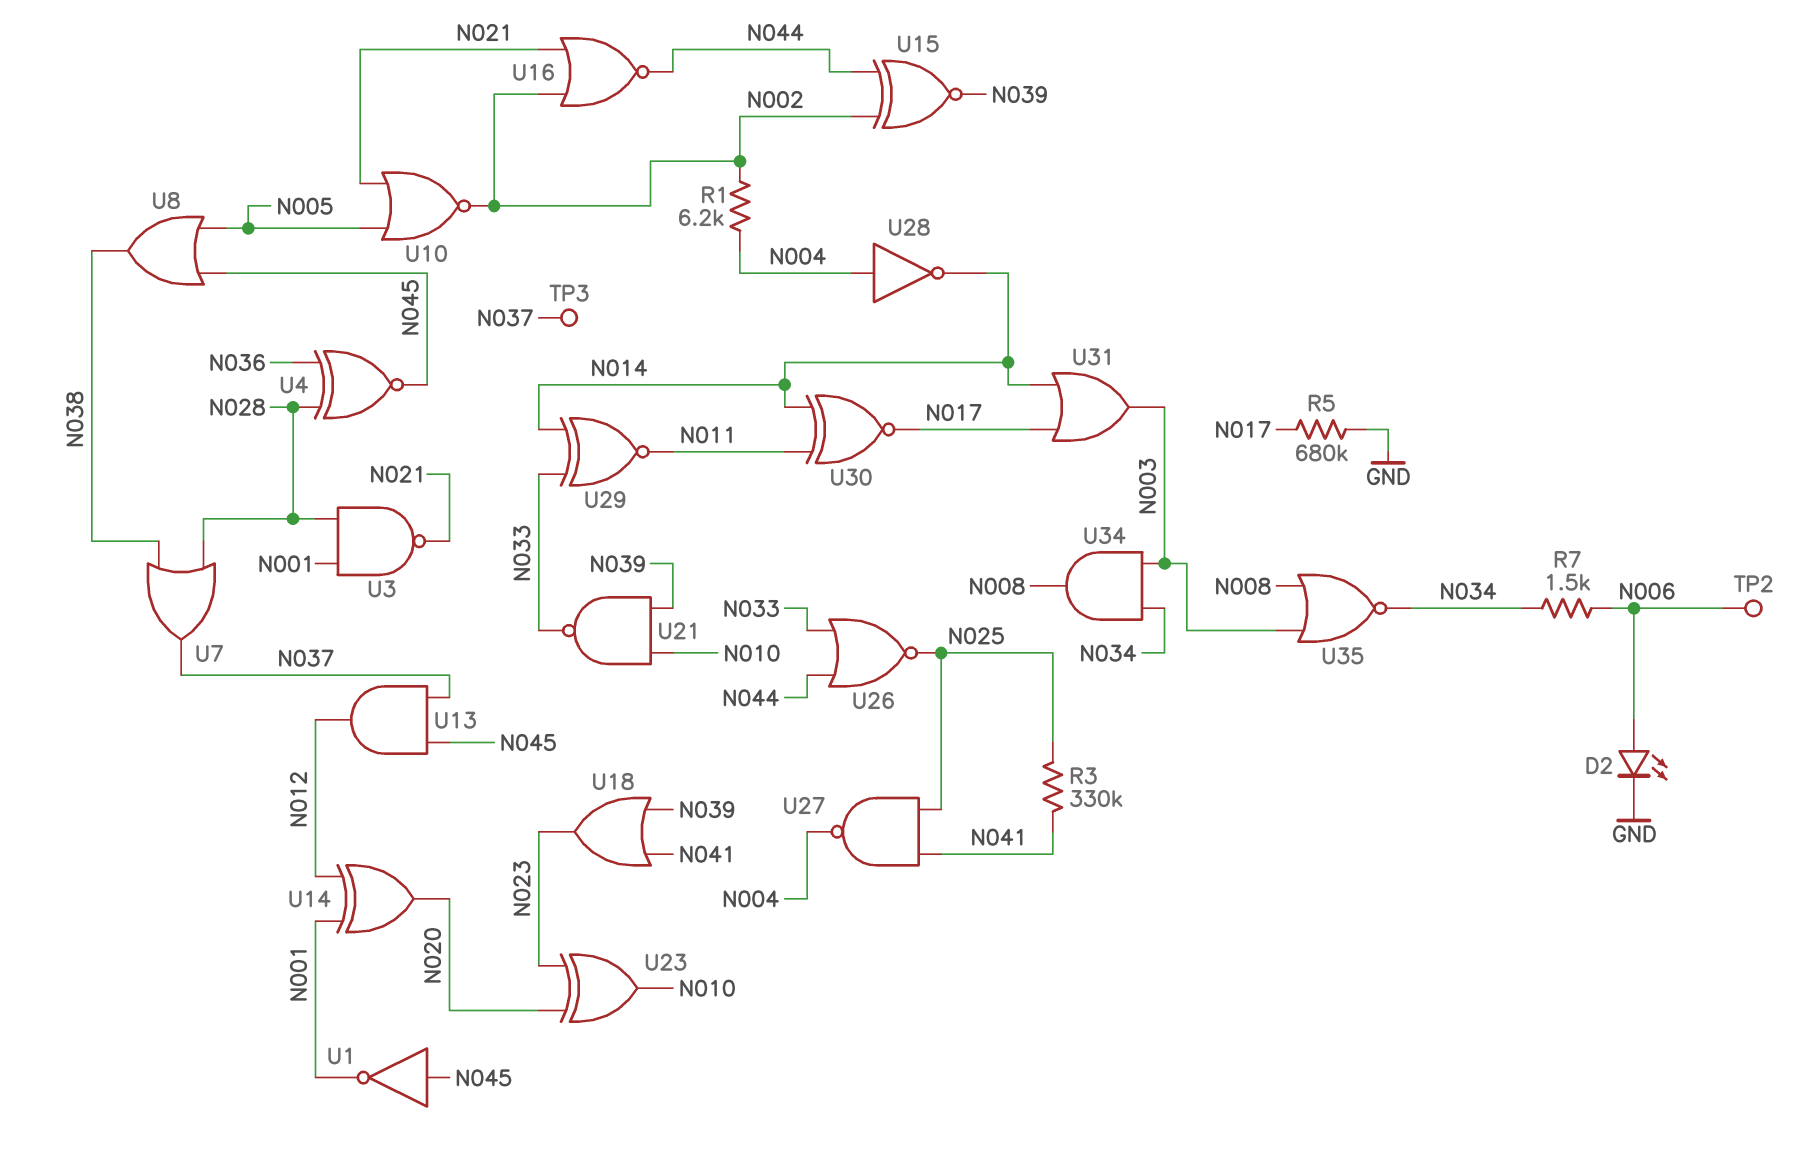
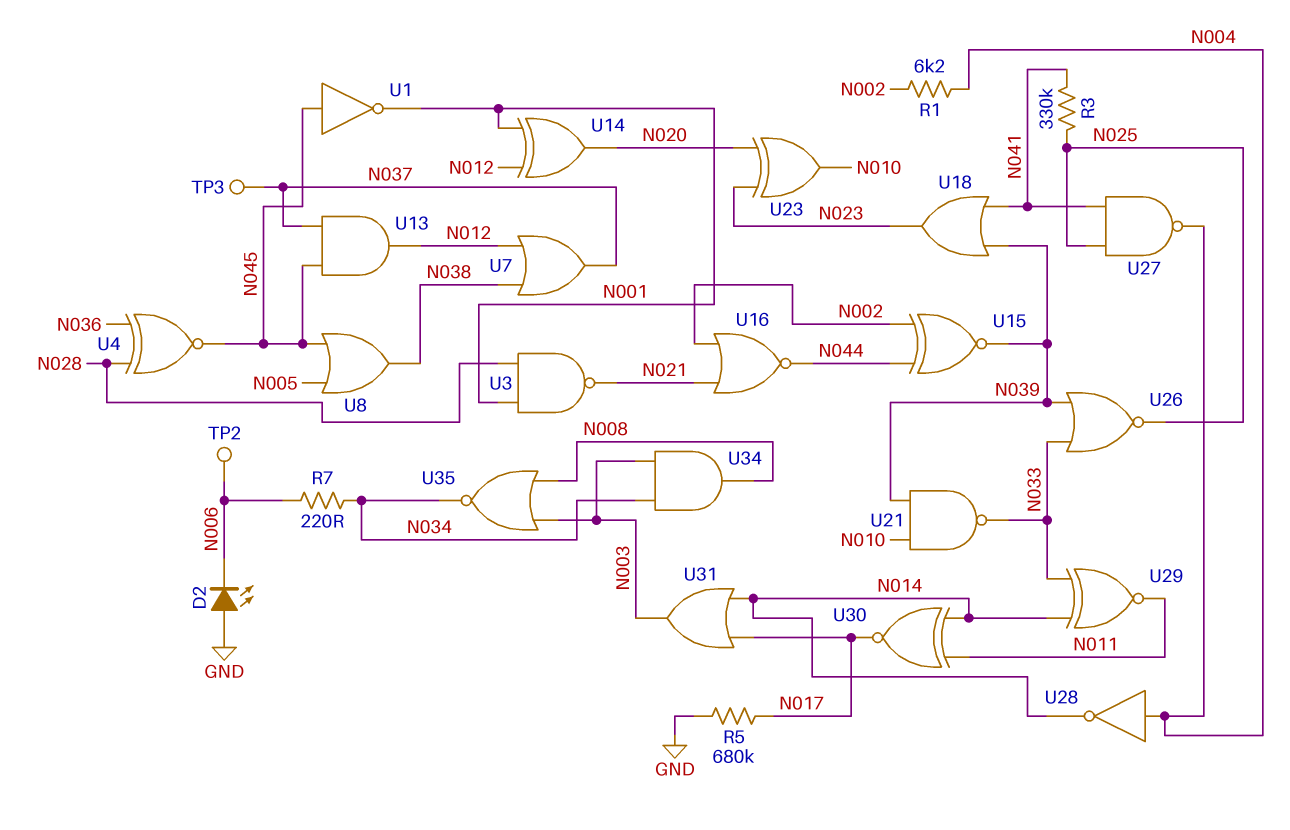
D2: LED (A N006, K GND) -> LED (A GND, K N006)
R7: 1.5k (N006, N034) -> 220 (N006, N034)
U7: OR (in N028, in N038, out N037) -> OR (in N012, in N038, out N037)
U10: NOR (in N005, in N021, out N002) -> none
U26: NOR (in N033, in N044, out N025) -> NOR (in N033, in N039, out N025)

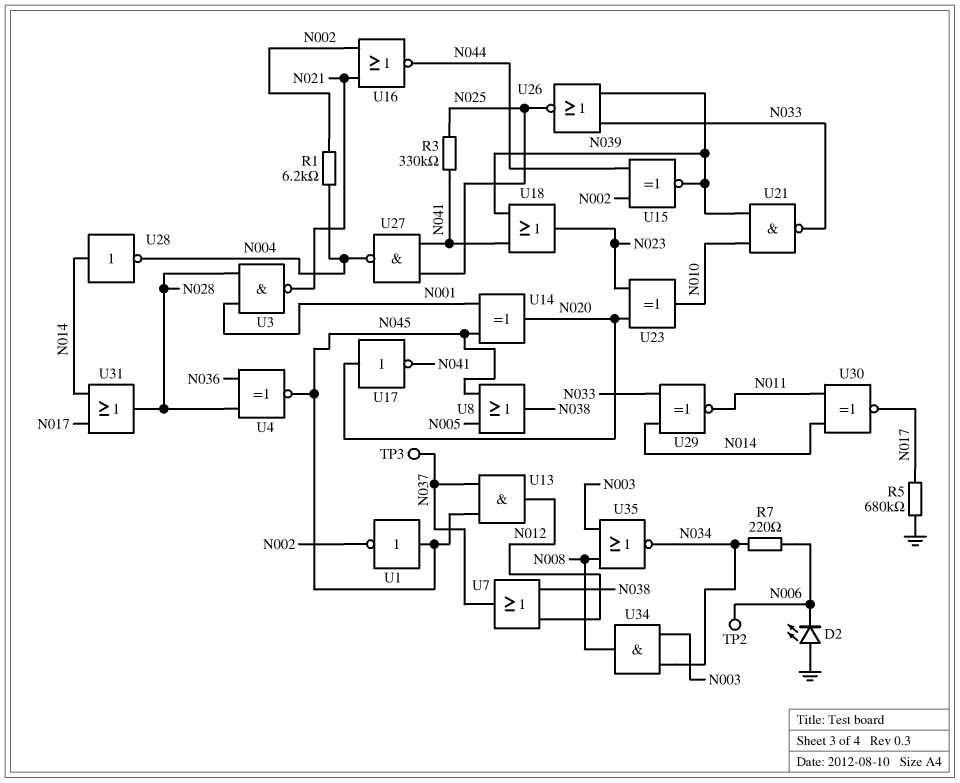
U1: NOT (in N045, out N001) -> NOT (in N045, out N002)
U14: XOR (in N001, in N012, out N020) -> XOR (in N001, in N045, out N020)
U17: none -> NOT (in N020, out N041)
U28: NOT (in N004, out N014) -> NOT (in N014, out N004)
U31: OR (in N014, in N017, out N003) -> OR (in N014, in N017, out N028)

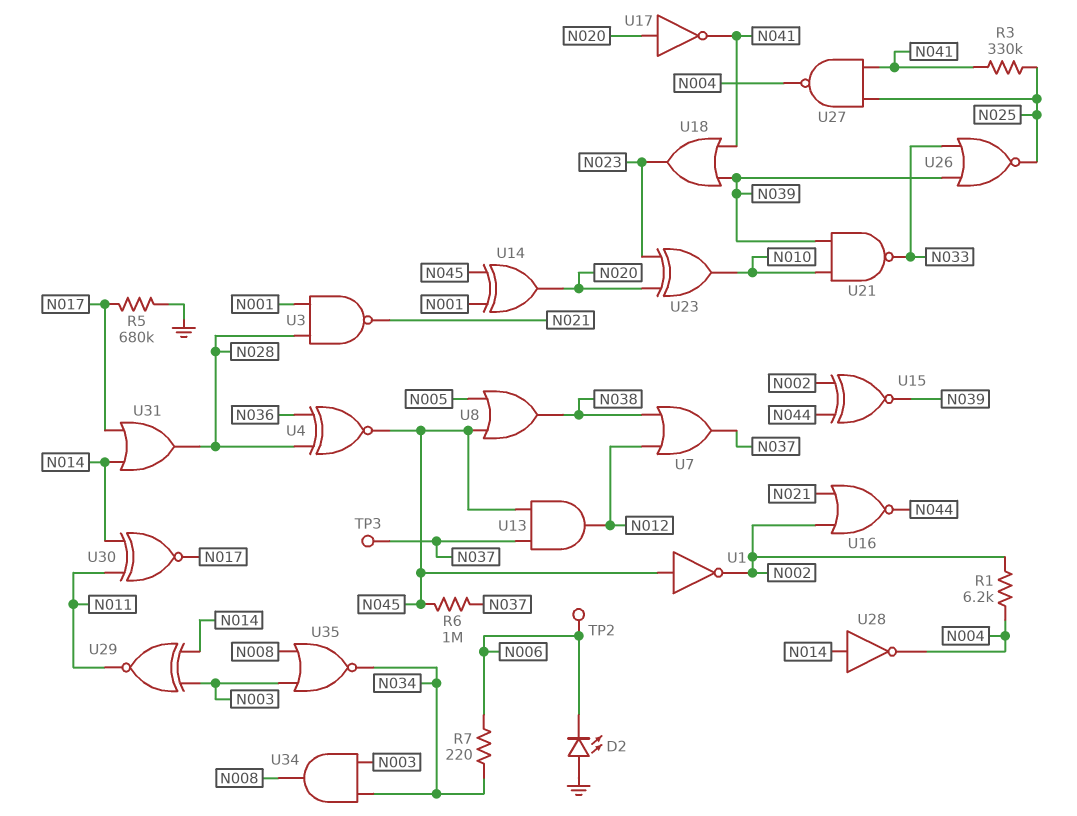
R6: none -> 1M (N037, N045)
U29: XNOR (in N014, in N033, out N011) -> XNOR (in N003, in N014, out N011)

